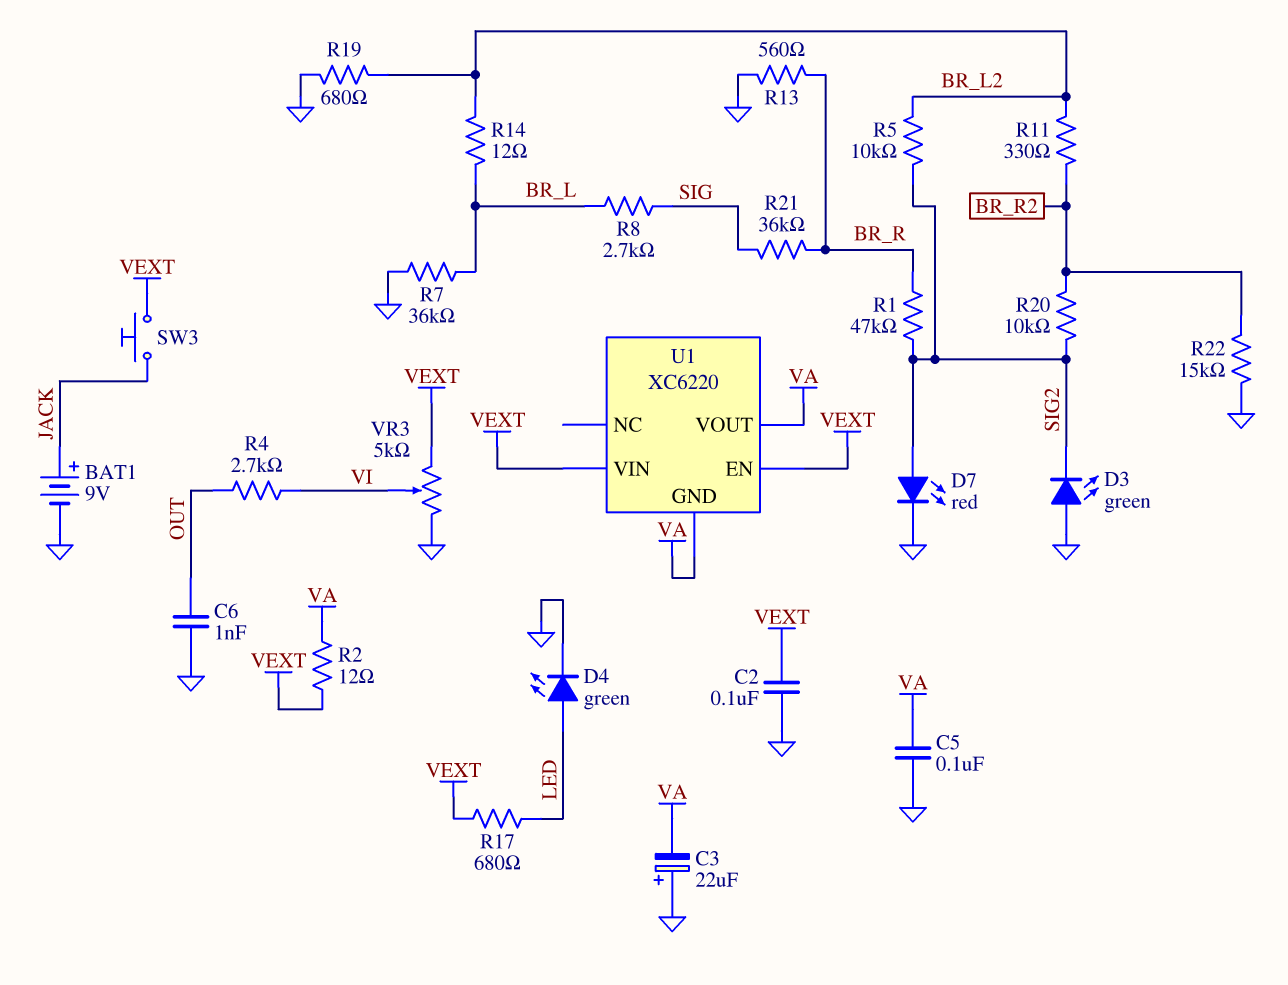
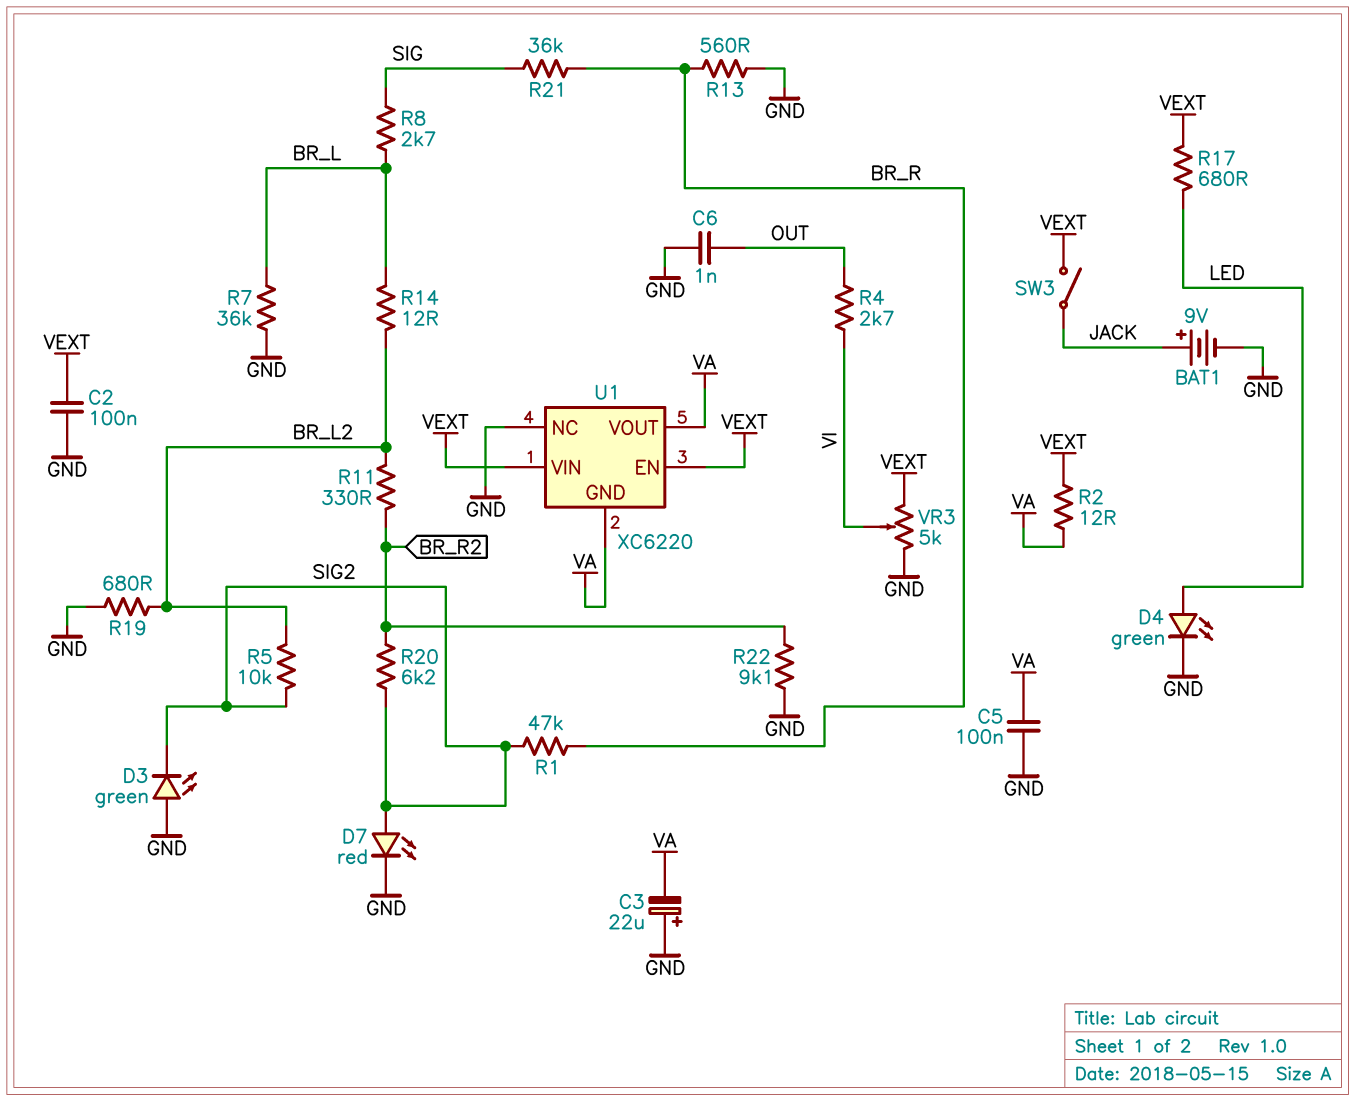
R20: 10k (BR_R2, SIG2) -> 6.2k (BR_R2, SIG2)
R22: 15k (BR_R2, GND) -> 9.1k (BR_R2, GND)
SW3: button (JACK, VEXT) -> switch (JACK, VEXT)
U1 pin NC: none -> GND

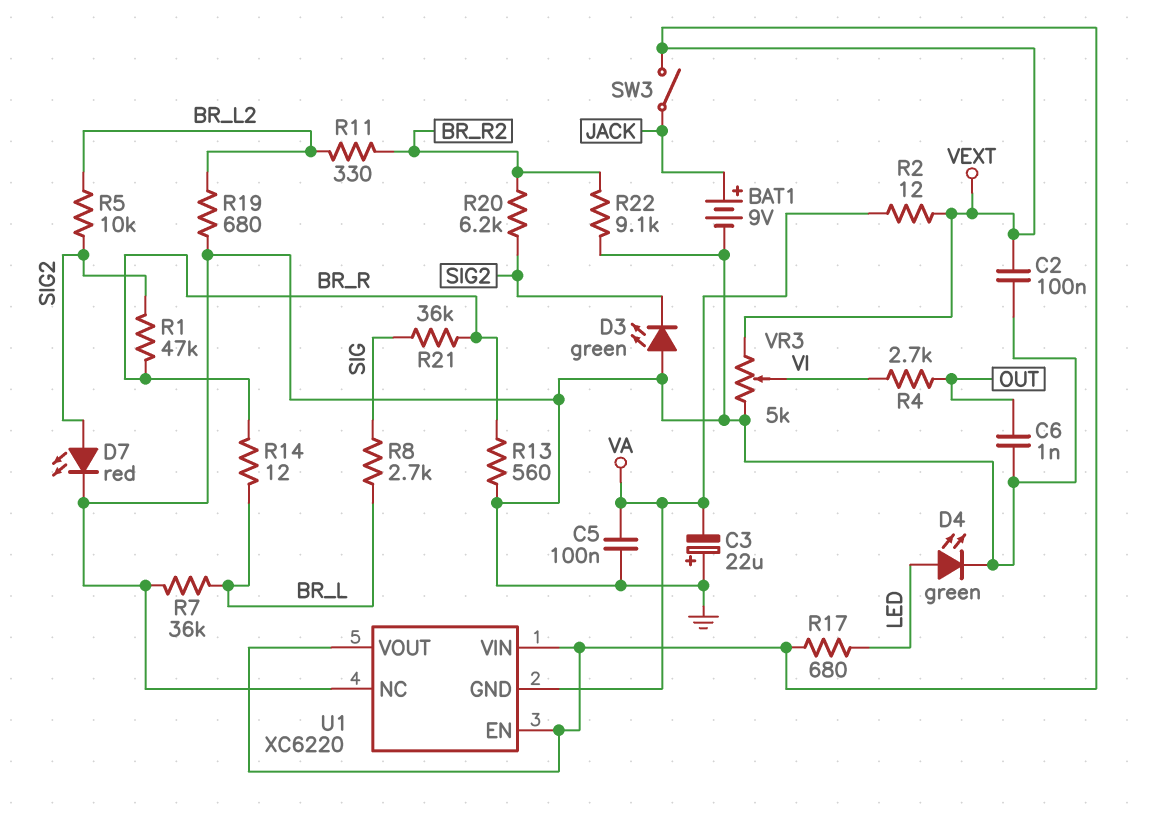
R14: 12 (BR_L, BR_L2) -> 12 (BR_L, BR_R)
U1 pin VOUT: VA -> VEXT

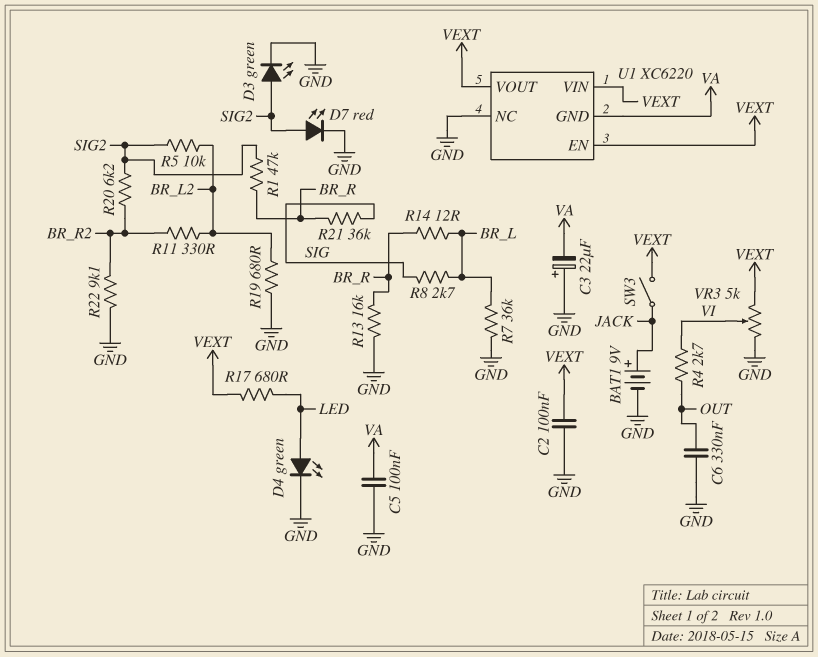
C6: 1nF (GND, OUT) -> 330nF (GND, OUT)
D3: LED green (A GND, K SIG2) -> LED green (A SIG2, K GND)
R2: 12 (VA, VEXT) -> none
R13: 560 (BR_R, GND) -> 16k (BR_R, GND)

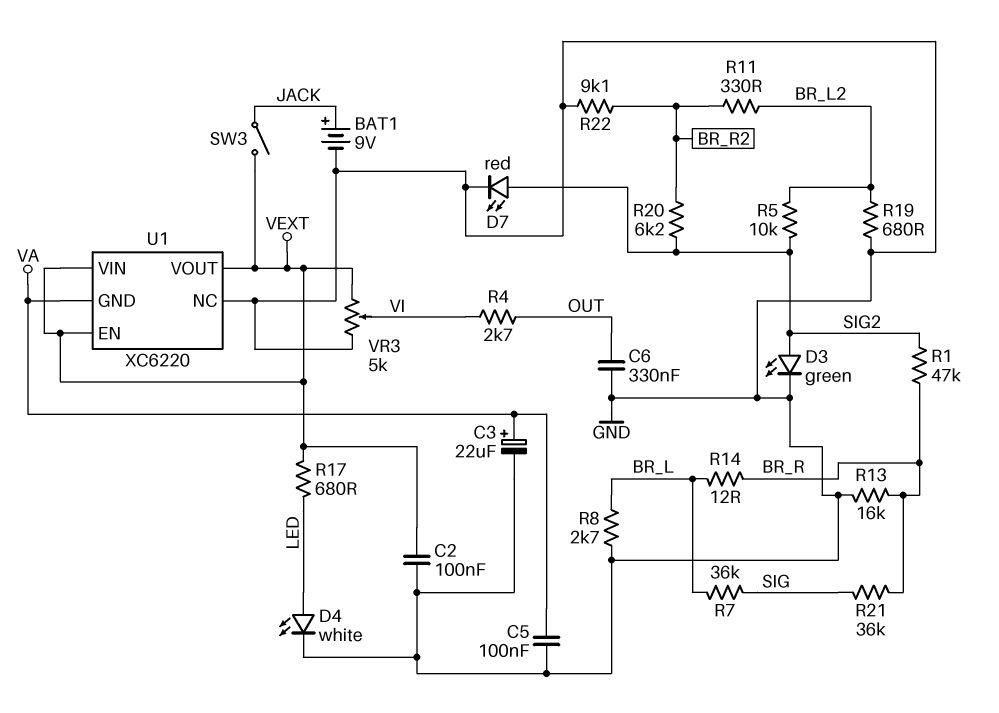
C3: 22uF (plus GND, minus VA) -> 22uF (plus VA, minus GND)
D4: LED green (A LED, K GND) -> LED white (A LED, K GND)
R7: 36k (BR_L, GND) -> 36k (BR_L, SIG)
R8: 2.7k (BR_L, SIG) -> 2.7k (BR_L, GND)

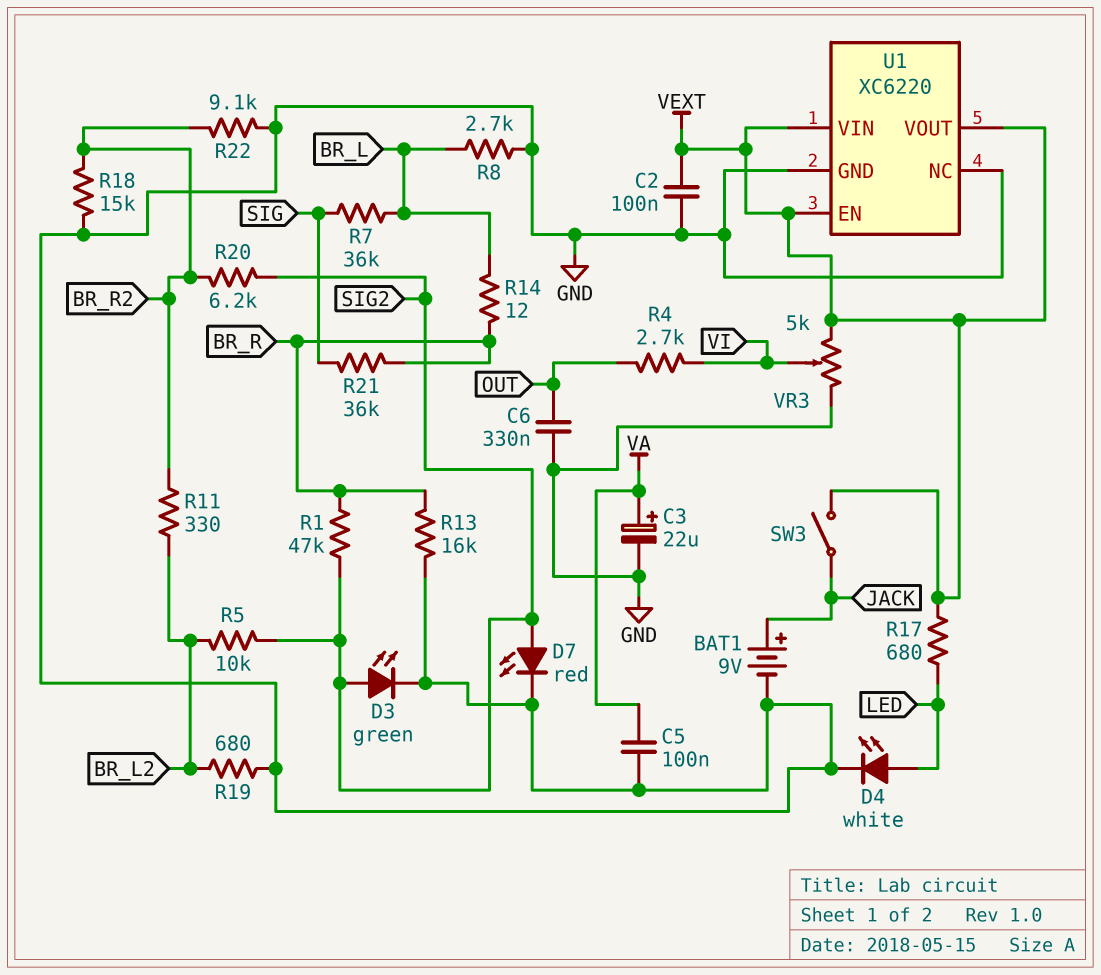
R18: none -> 15k (BR_R2, GND)
U1 pin GND: VA -> GND

